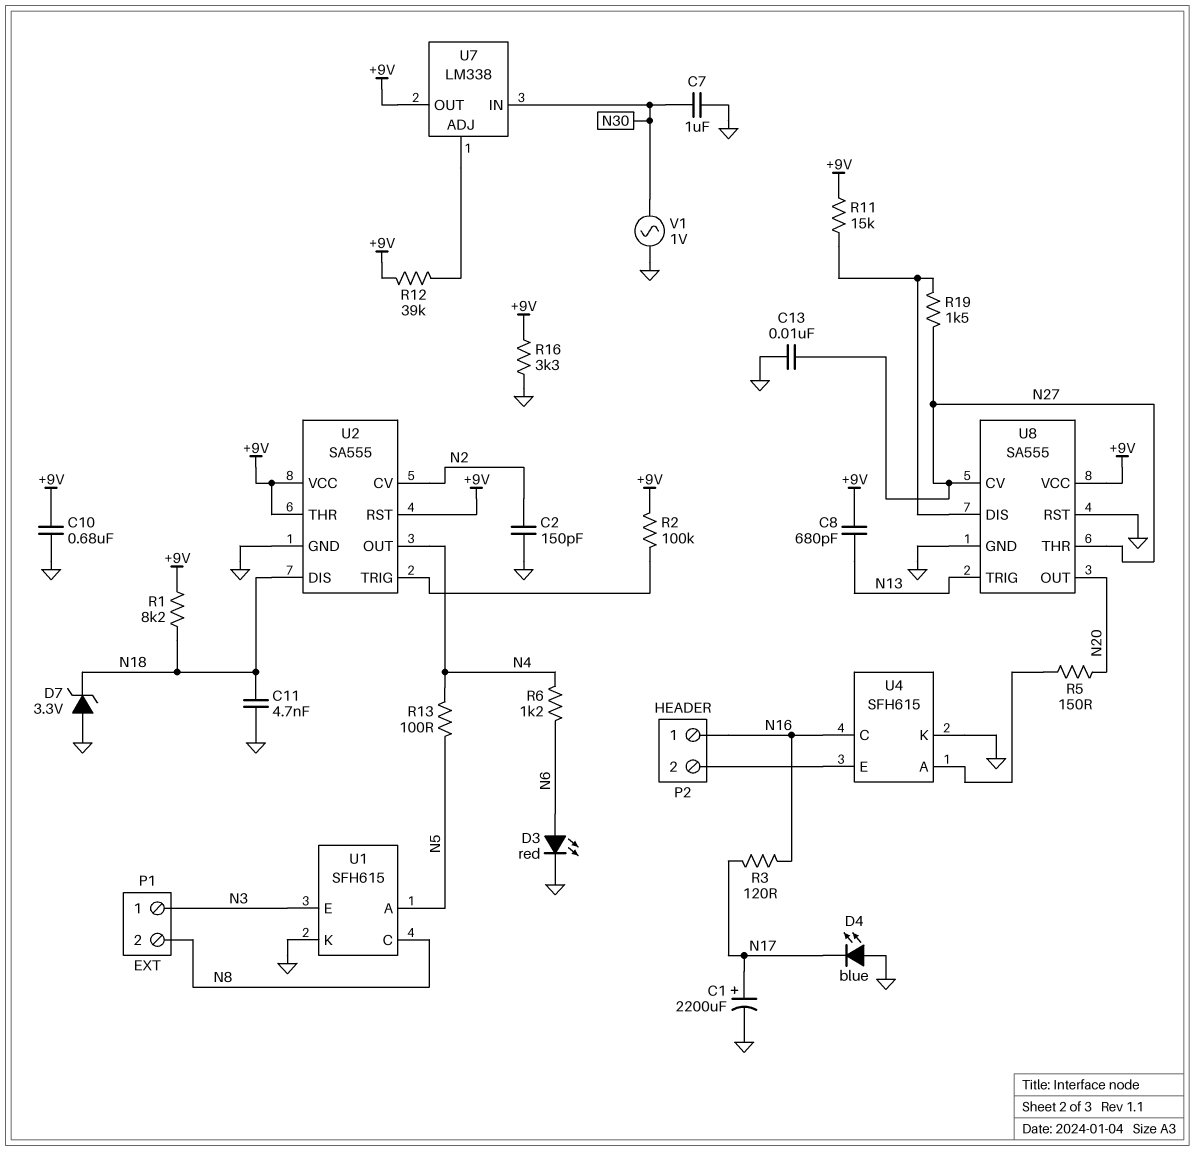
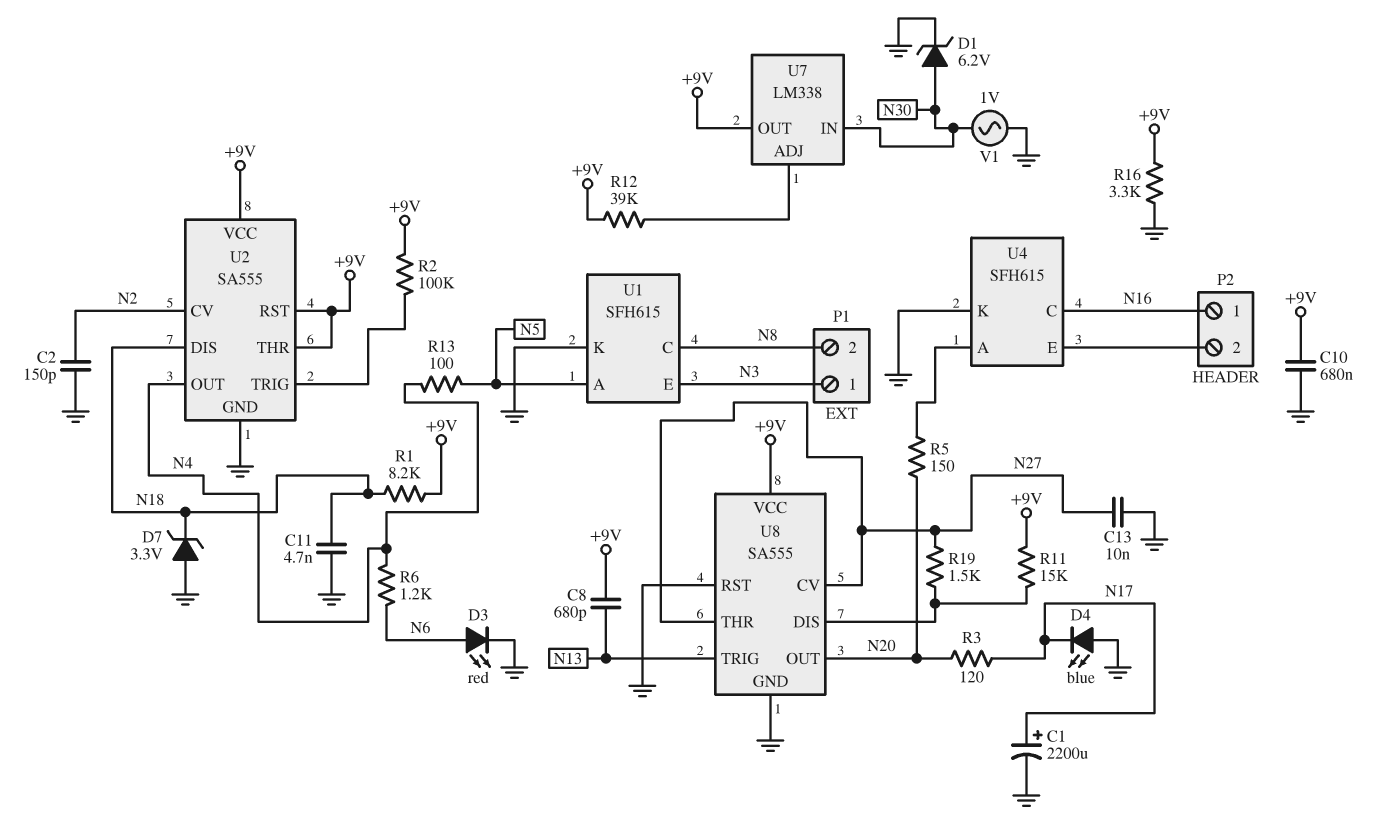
C7: 1uF (GND, N30) -> none
D1: none -> zener 6.2V (A N30, K GND)
R3: 120 (N16, N17) -> 120 (N17, N20)

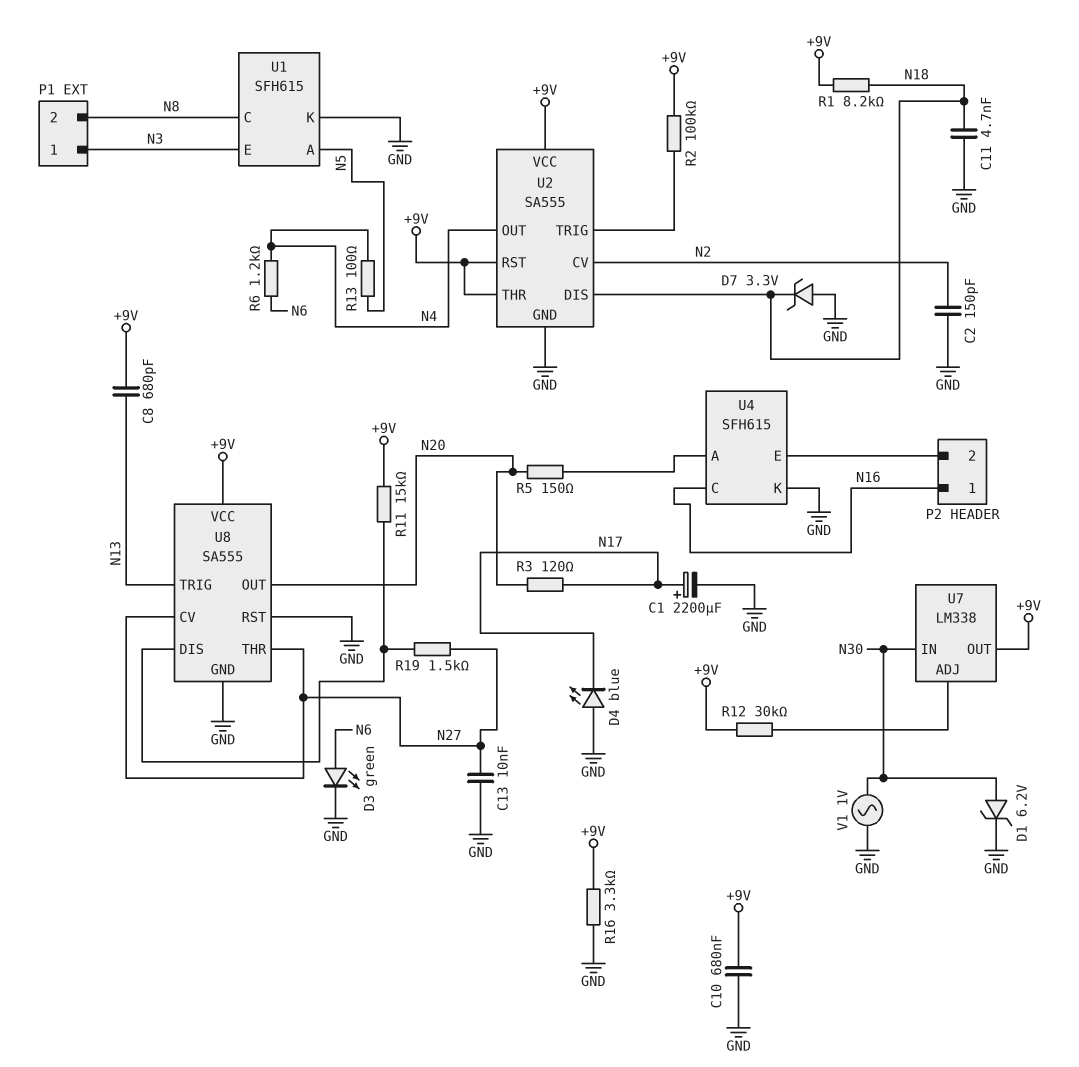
D3: LED red (A N6, K GND) -> LED green (A N6, K GND)
R12: 39k (+9V, U7/ADJ) -> 30k (+9V, U7/ADJ)

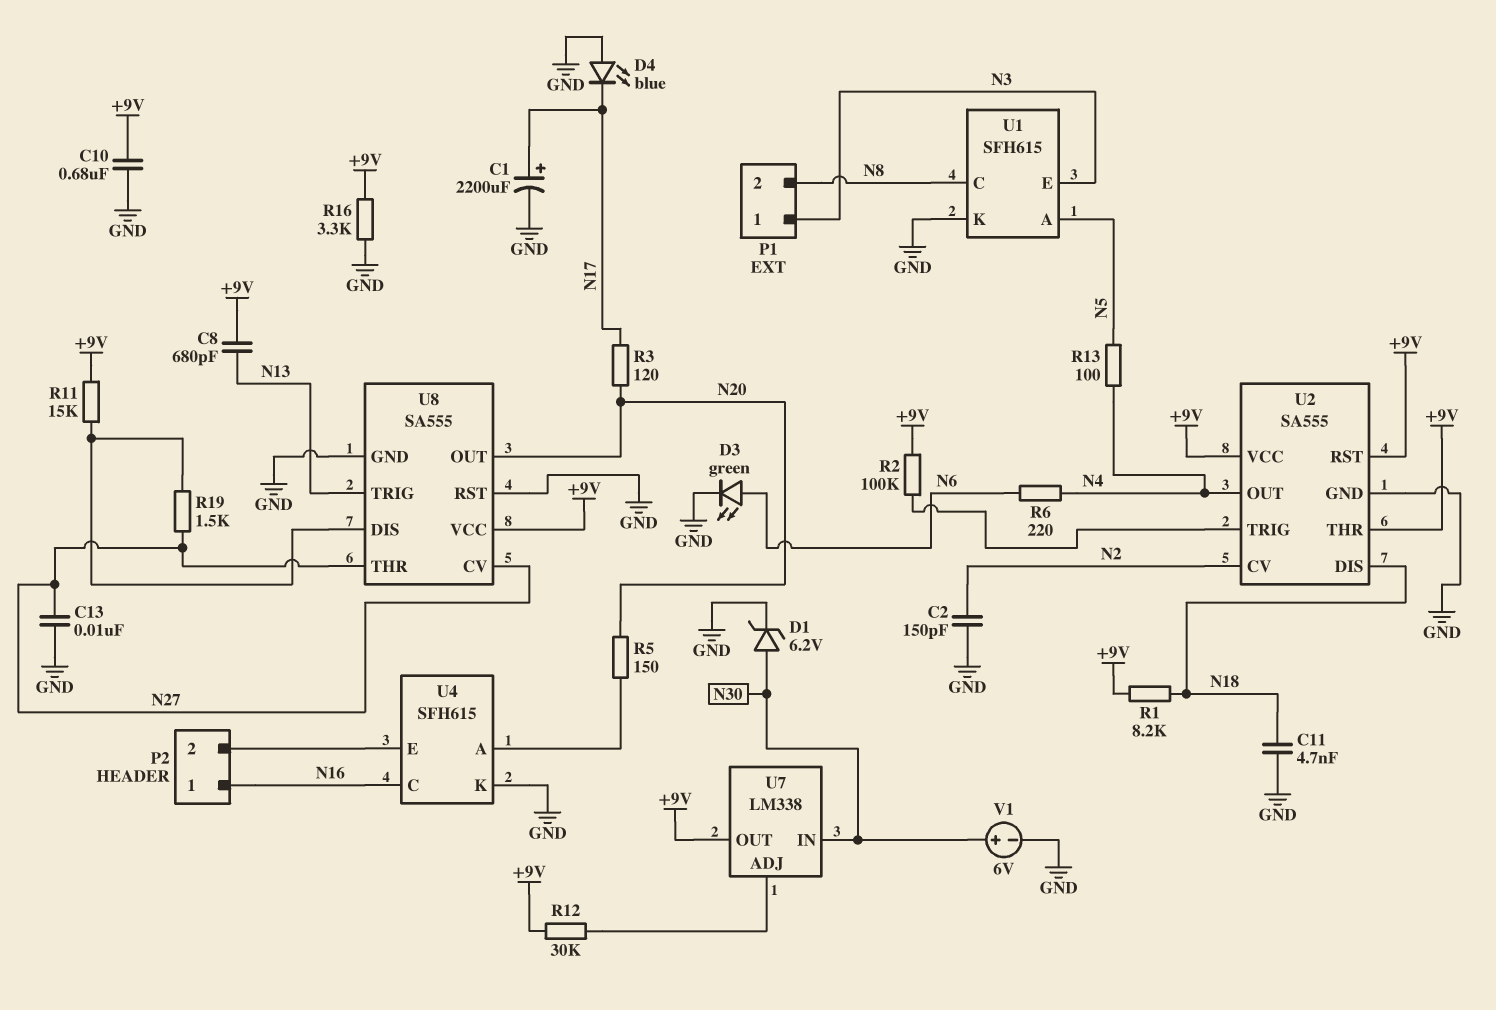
D7: zener 3.3V (A GND, K N18) -> none
R6: 1.2k (N4, N6) -> 220 (N4, N6)
V1: AC 1V (GND, N30) -> 6V (plus N30, minus GND)

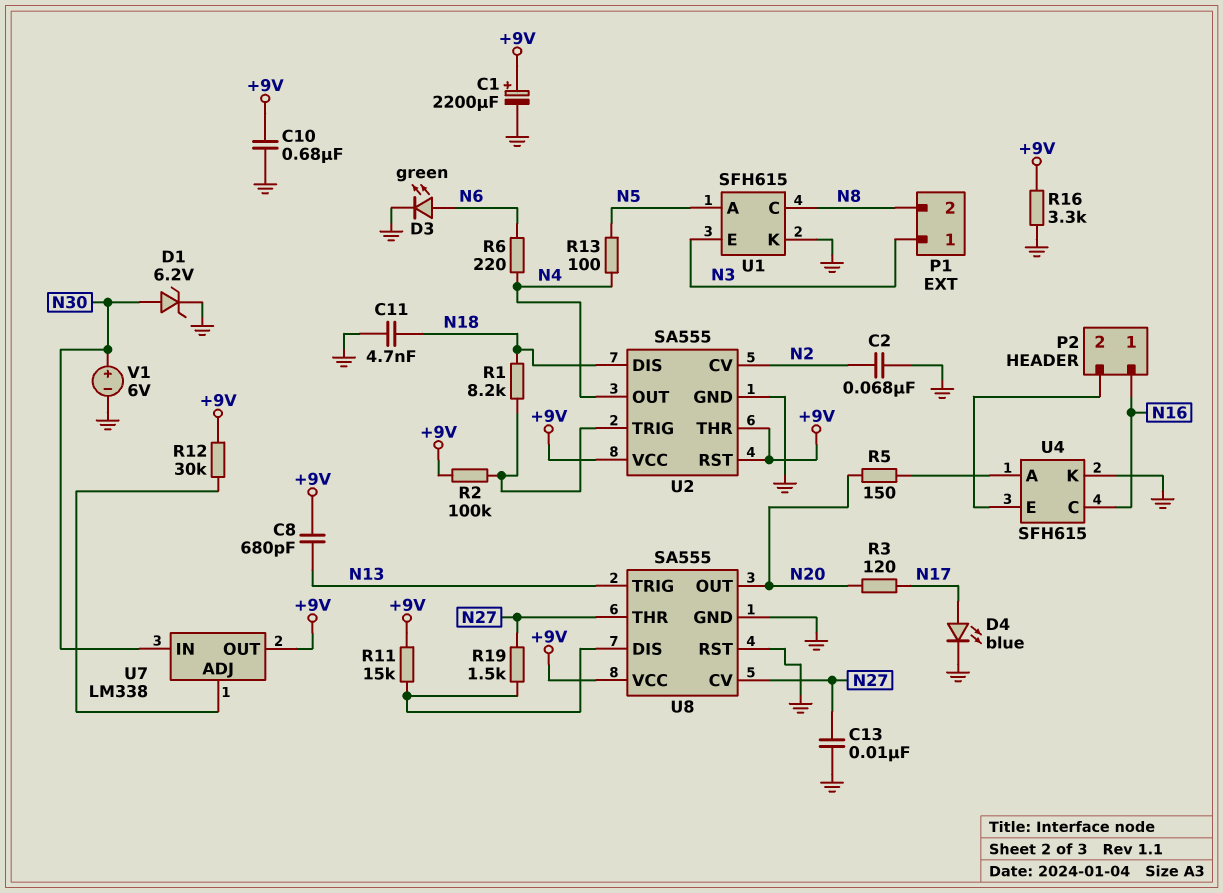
C1: 2200uF (plus N17, minus GND) -> 2200uF (plus +9V, minus GND)
C2: 150pF (GND, N2) -> 68nF (GND, N2)
D4: LED blue (A GND, K N17) -> LED blue (A N17, K GND)
R1: 8.2k (+9V, N18) -> 8.2k (N18, U2/TRIG)

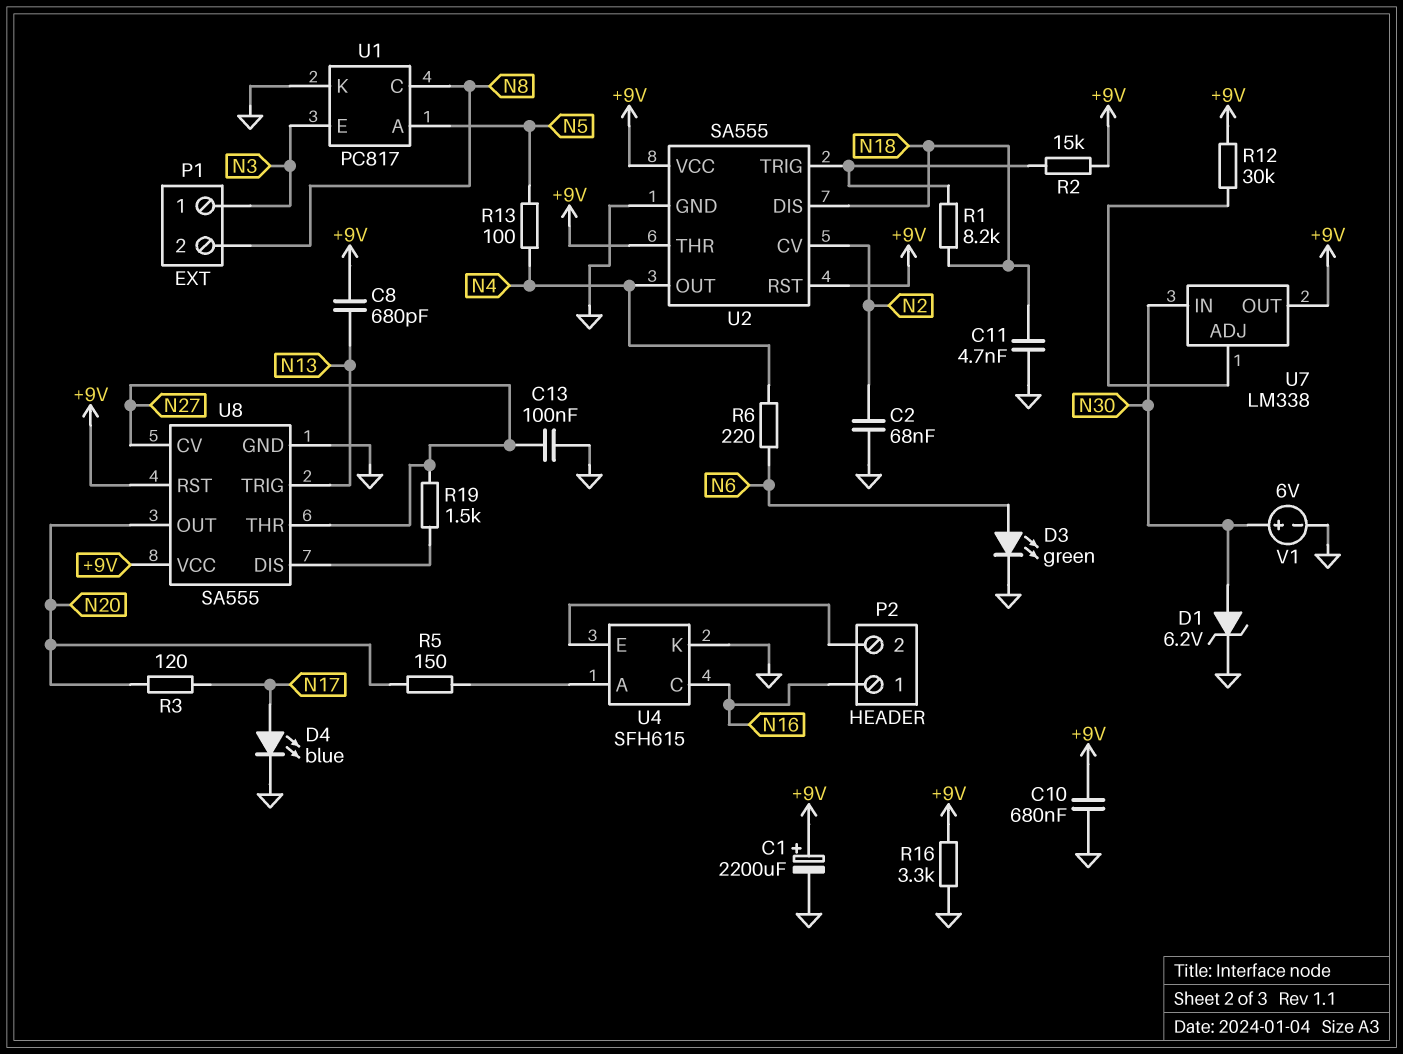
C13: 10nF (GND, N27) -> 100nF (GND, N27)
R2: 100k (+9V, U2/TRIG) -> 15k (+9V, U2/TRIG)
R11: 15k (+9V, U8/DIS) -> none
U1: SFH615 -> PC817
U8 pin RST: GND -> +9V

